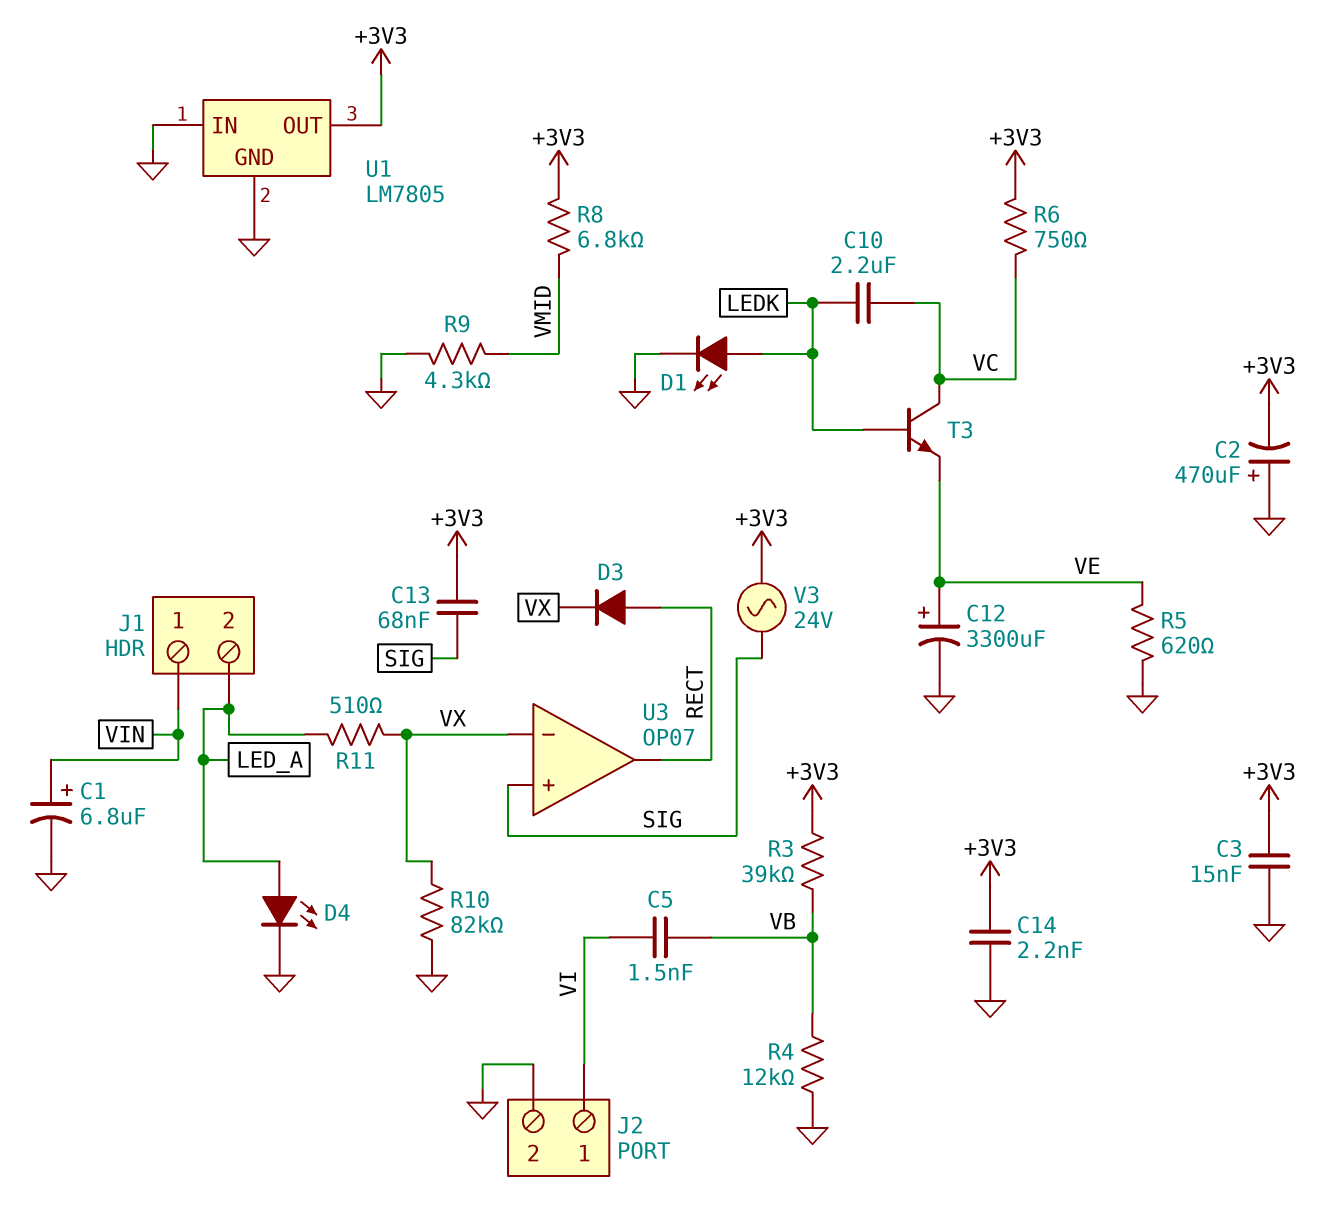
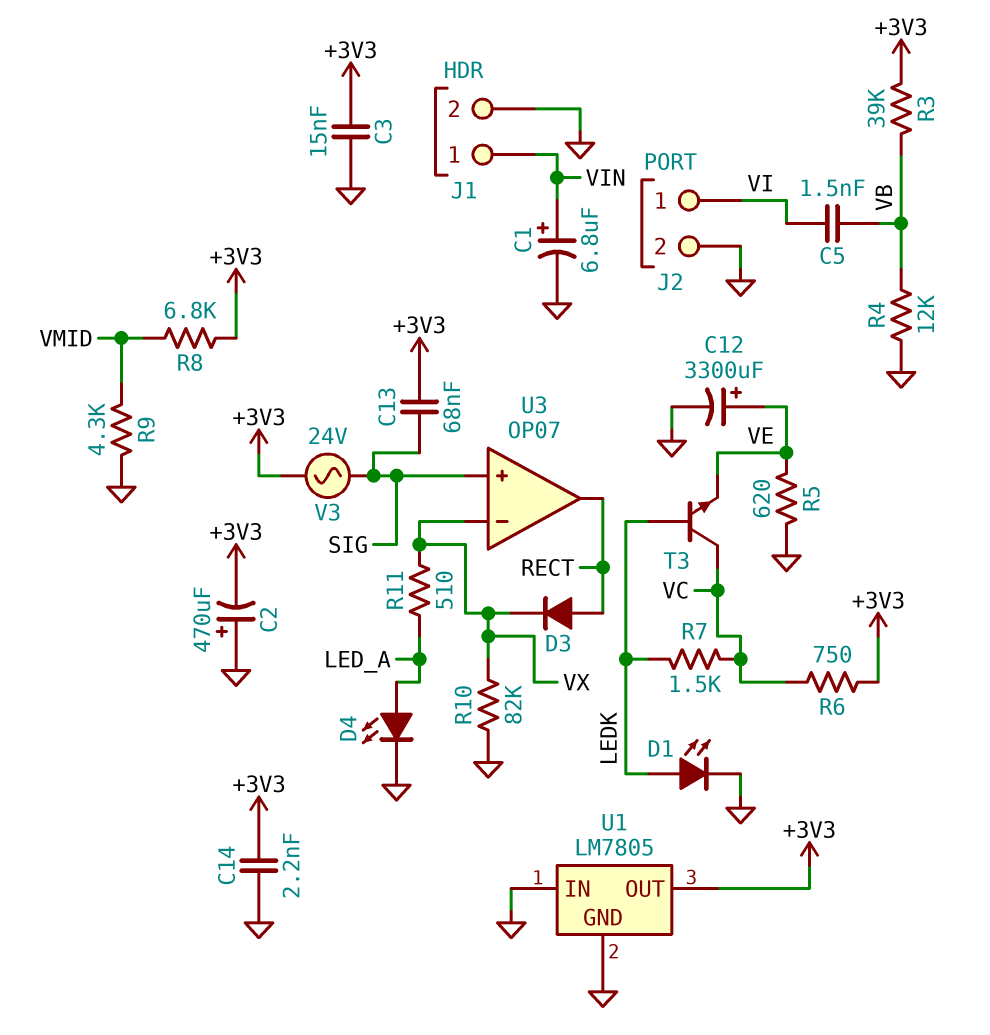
C10: 2.2uF (LEDK, VC) -> none
J1 pin 2: LED_A -> GND
R7: none -> 1.5k (LEDK, VC)

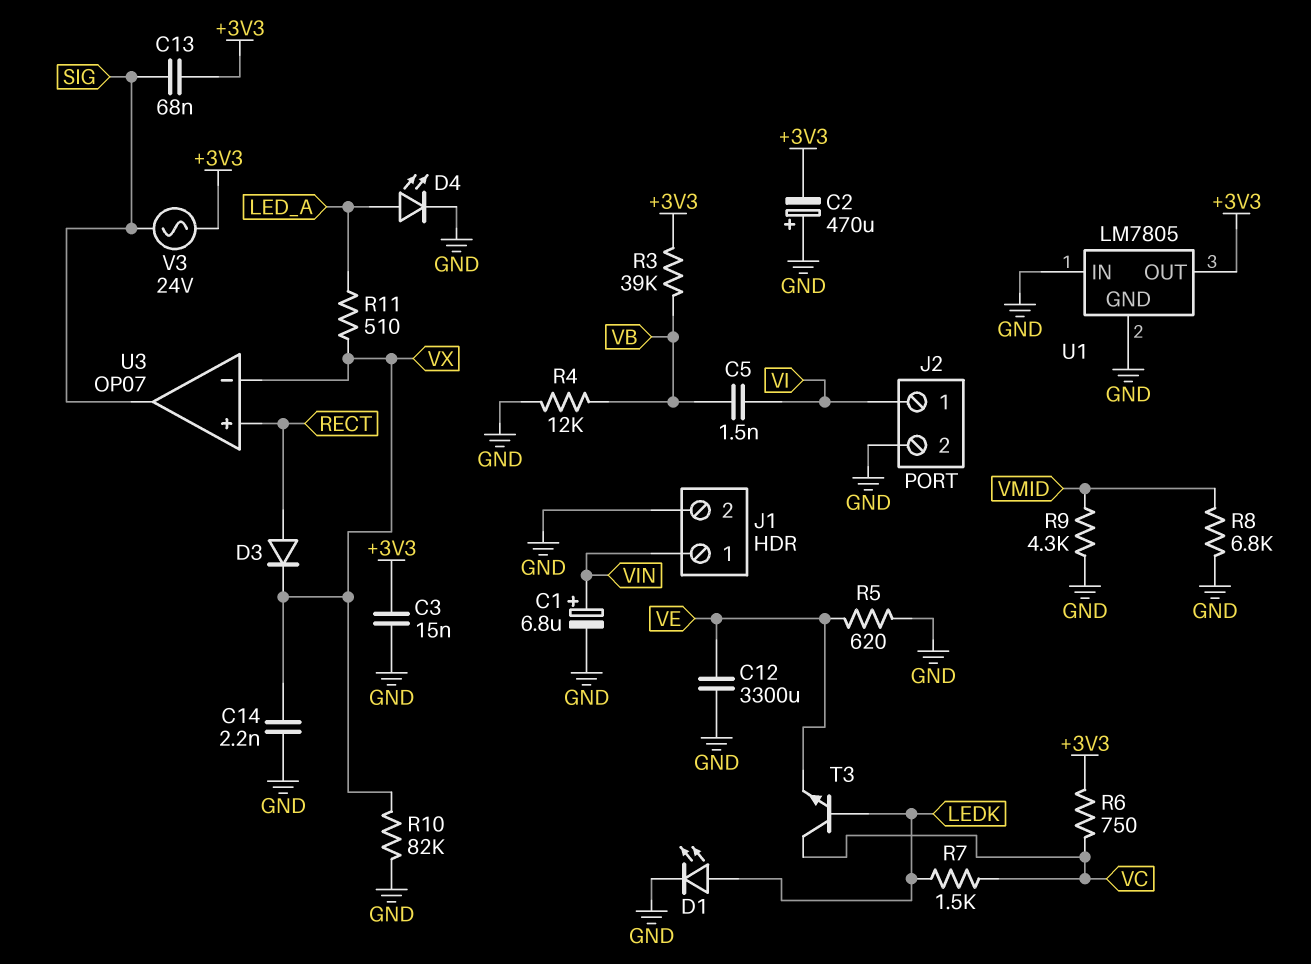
C12: 3300uF (plus VE, minus GND) -> 3300uF (GND, VE)
C14: 2.2nF (+3V3, GND) -> 2.2nF (GND, VX)
R8: 6.8k (+3V3, VMID) -> 6.8k (GND, VMID)
U3 pin in+: SIG -> RECT
U3 pin out: RECT -> SIG

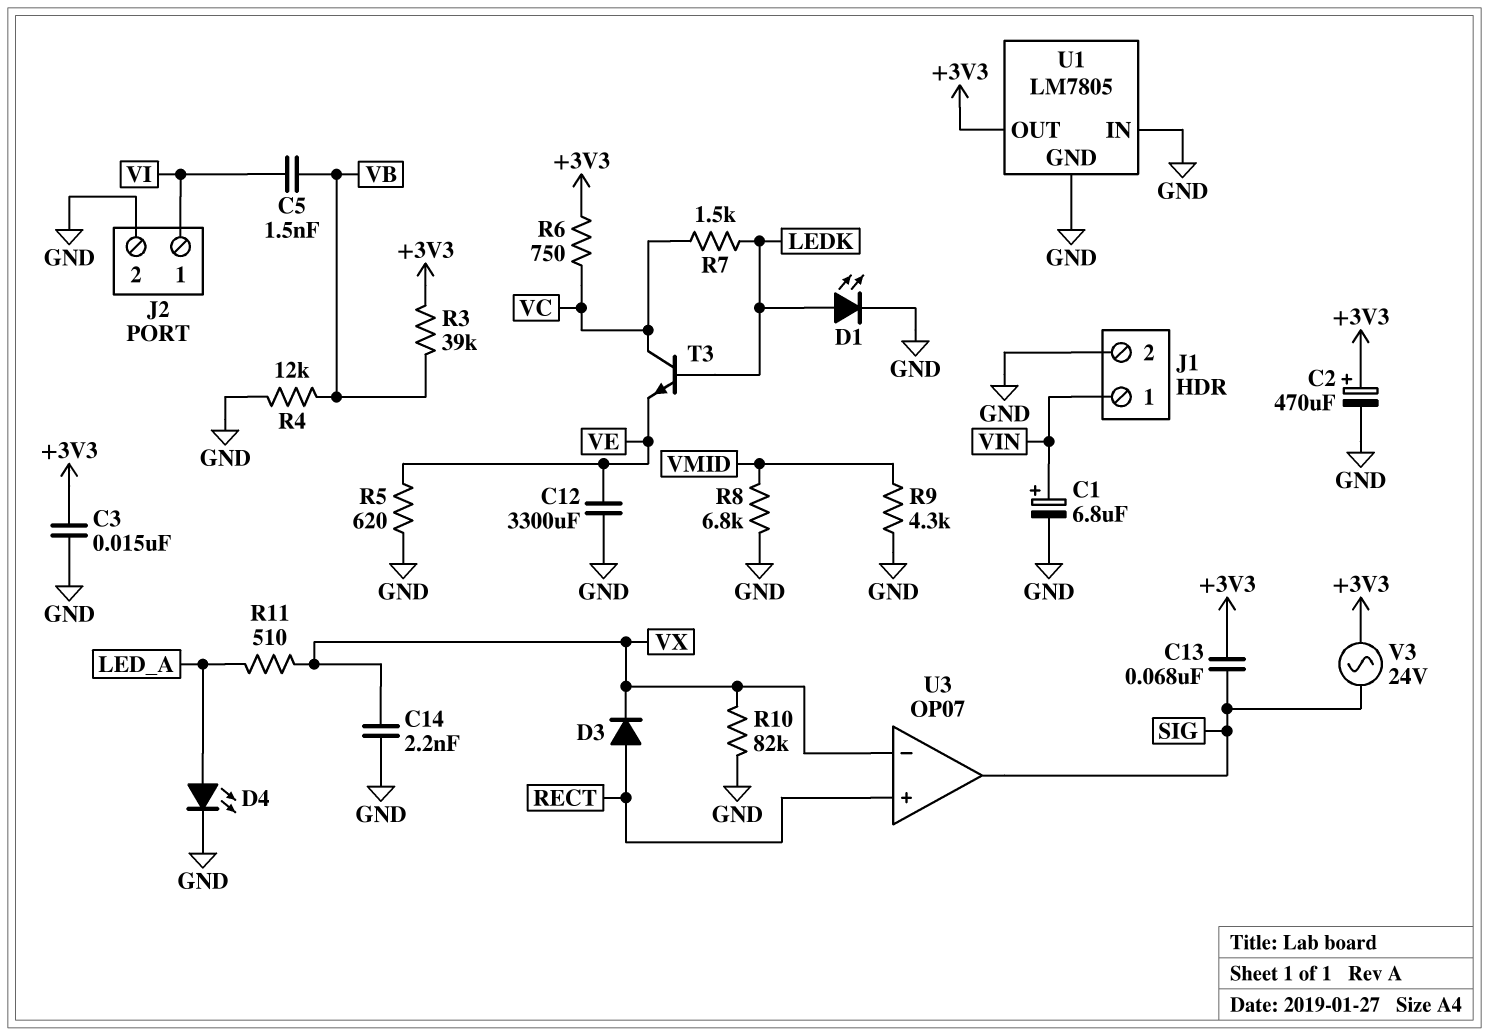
C2: 470uF (plus GND, minus +3V3) -> 470uF (plus +3V3, minus GND)

